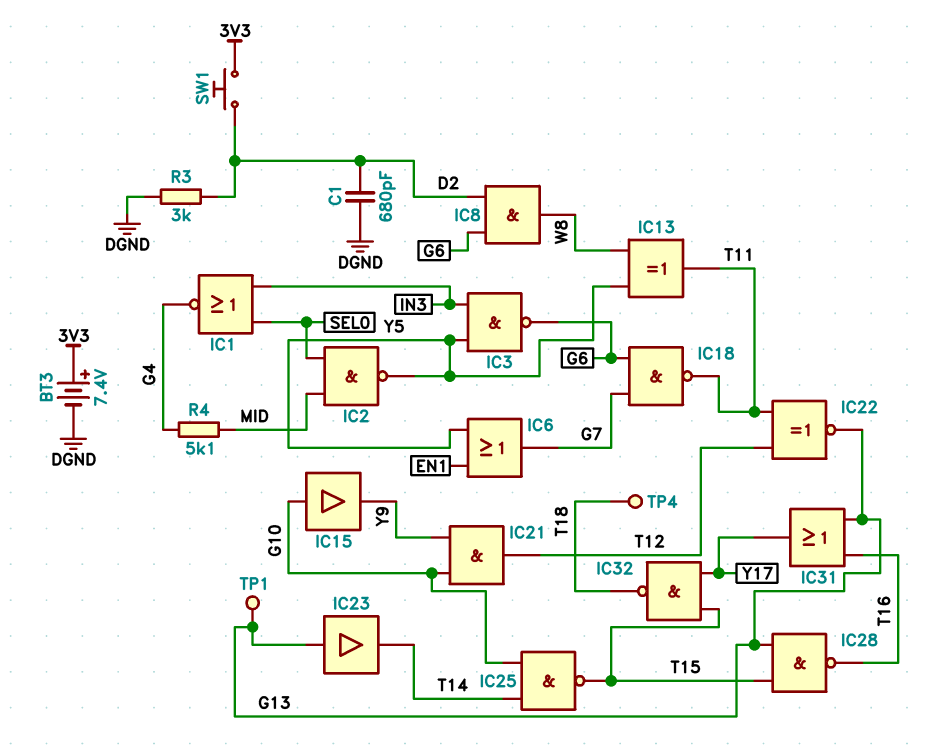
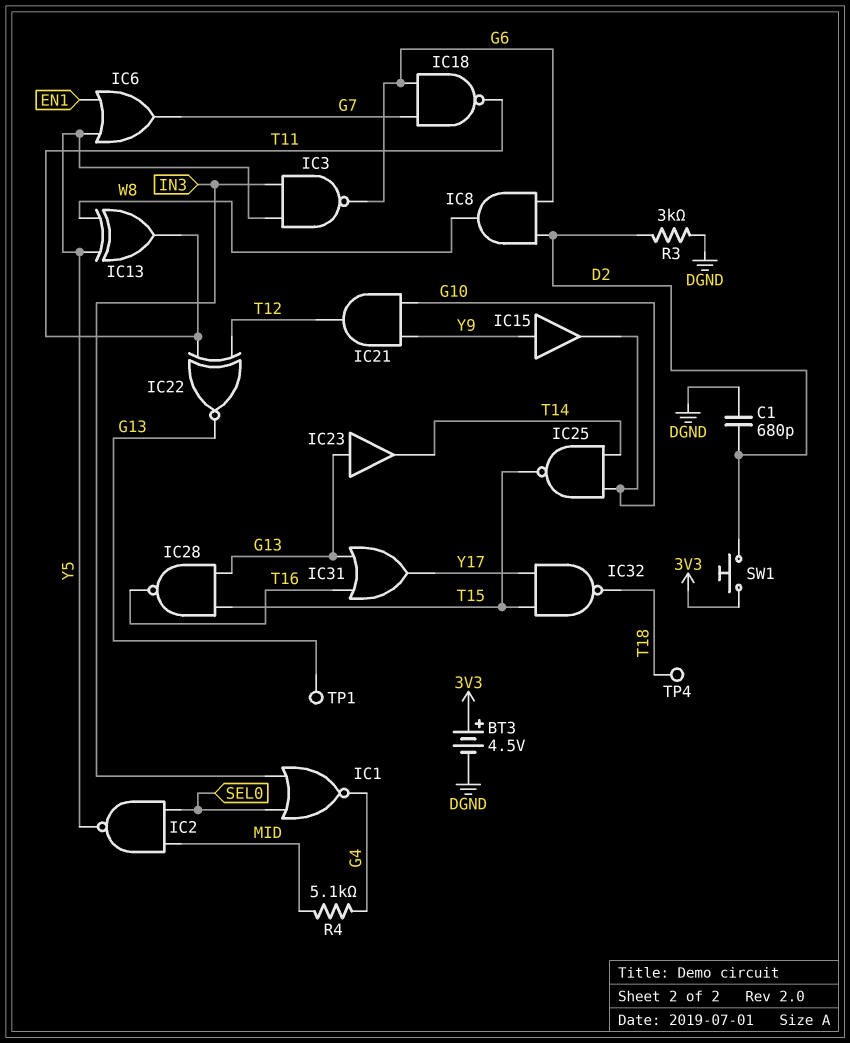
BT3: 7.4V (plus 3V3, minus DGND) -> 4.5V (plus 3V3, minus DGND)
IC15: buffer (in G10, out Y9) -> buffer (in Y9, out G10)

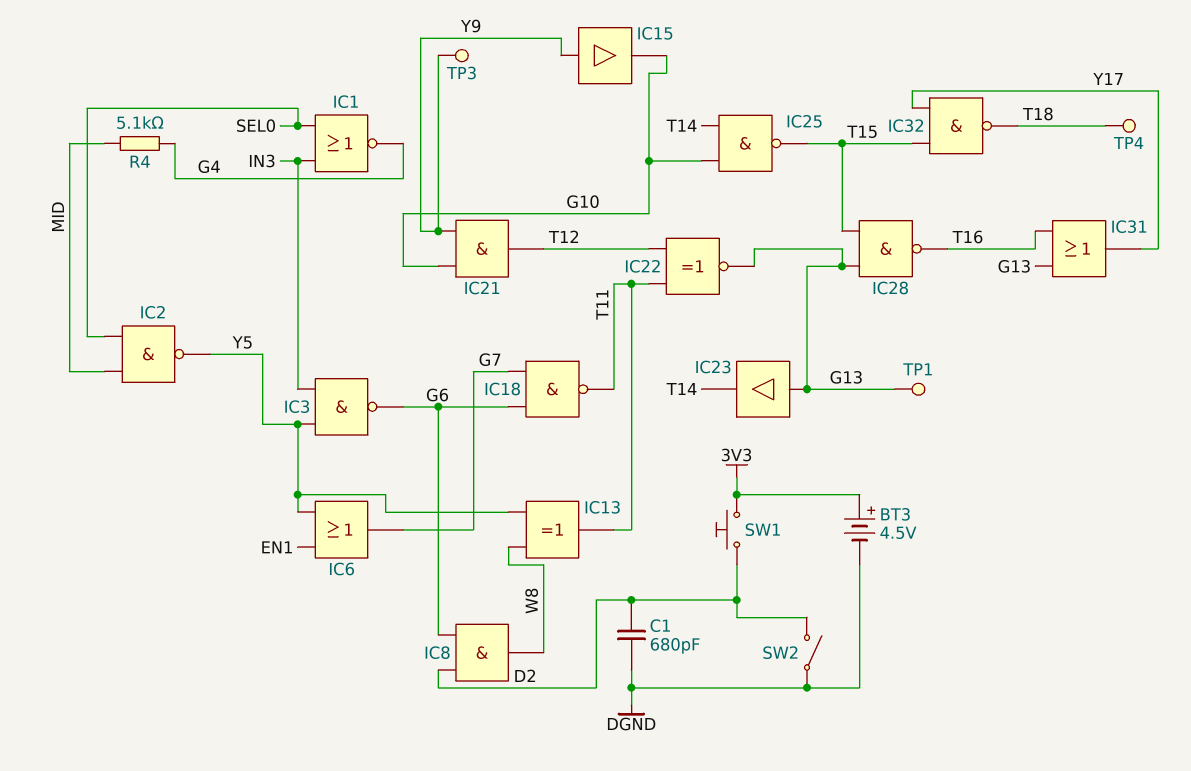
R3: 3k (D2, DGND) -> none
SW2: none -> switch (D2, DGND)
TP3: none -> test point (Y9)

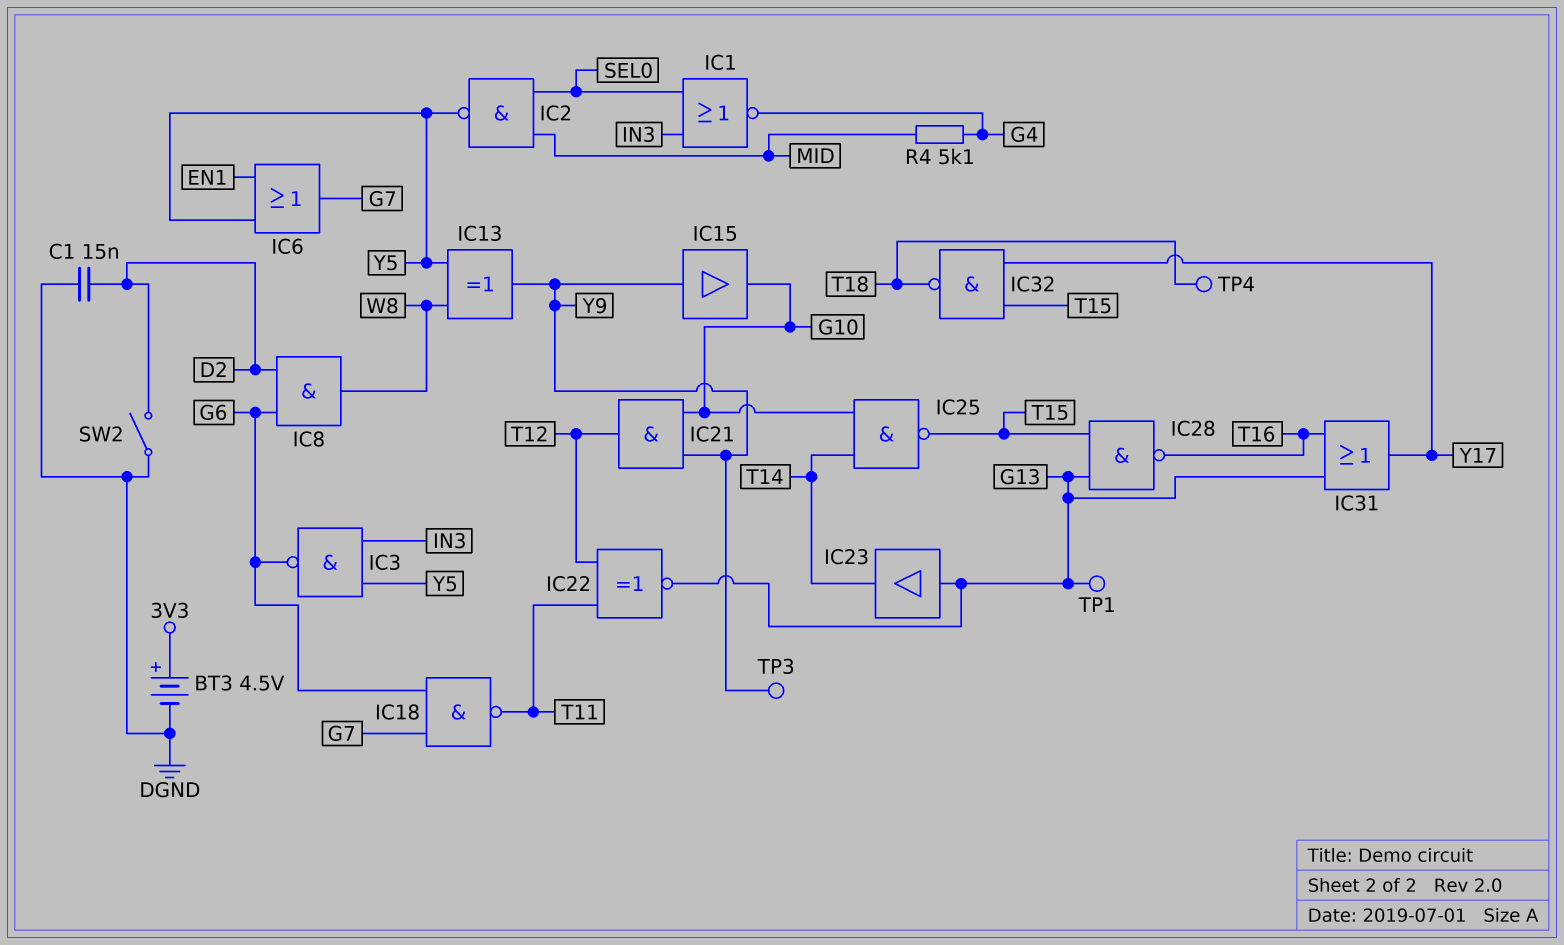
C1: 680pF (D2, DGND) -> 15nF (D2, DGND)
IC13: XOR (in W8, in Y5, out T11) -> XOR (in W8, in Y5, out Y9)
SW1: button (3V3, D2) -> none

